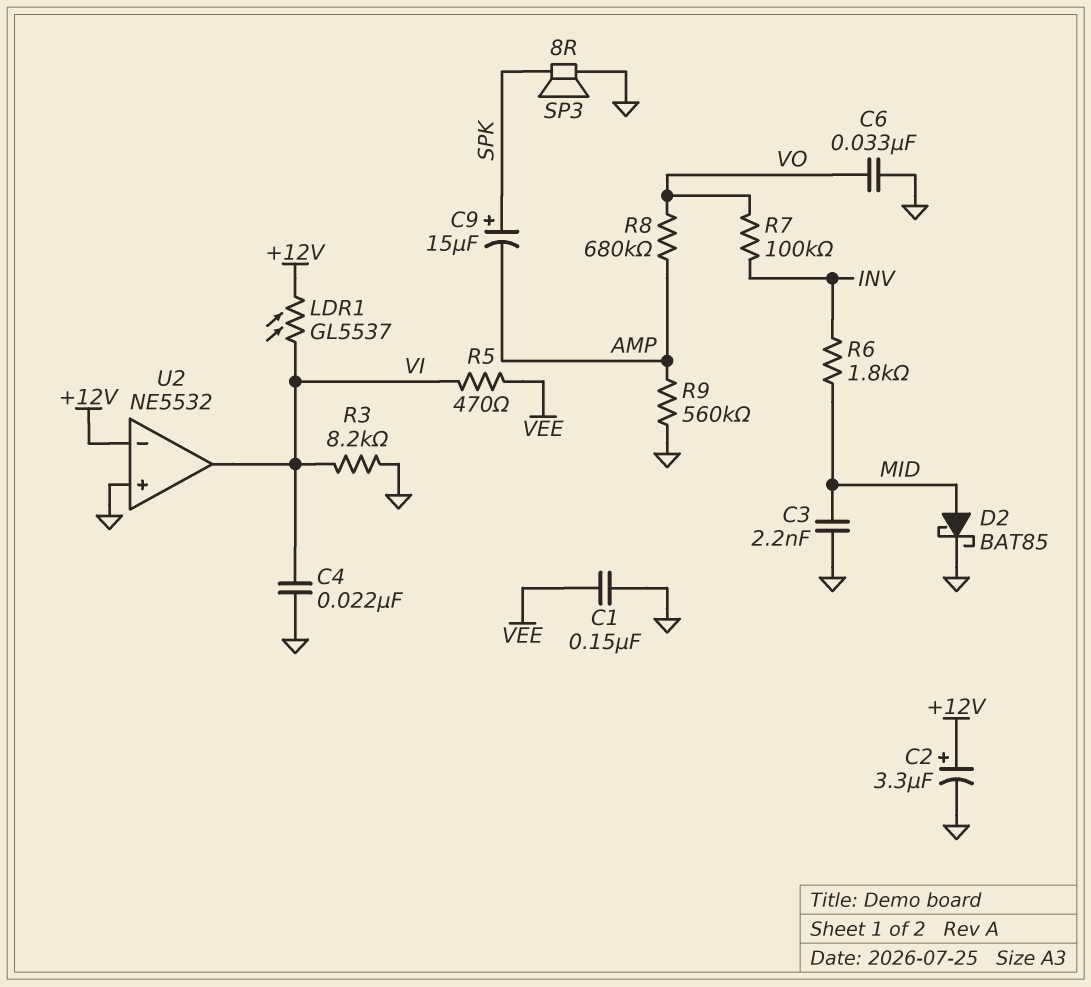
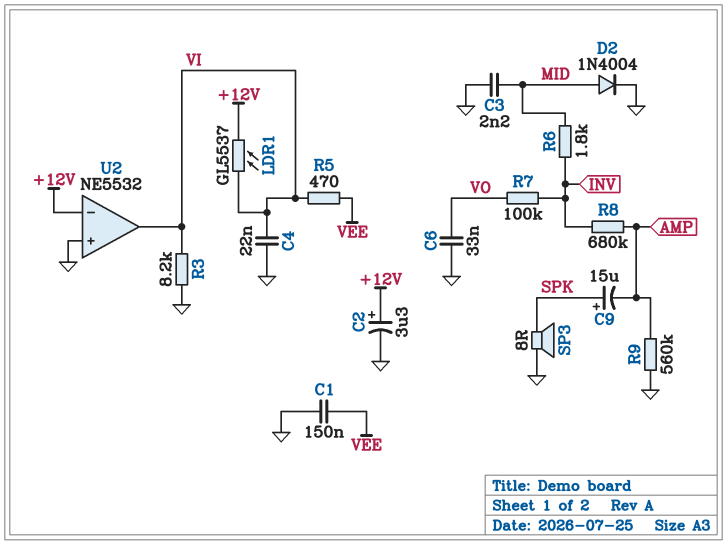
D2: schottky BAT85 (A MID, K GND) -> diode 1N4004 (A MID, K GND)
R8: 680k (AMP, VO) -> 680k (AMP, INV)

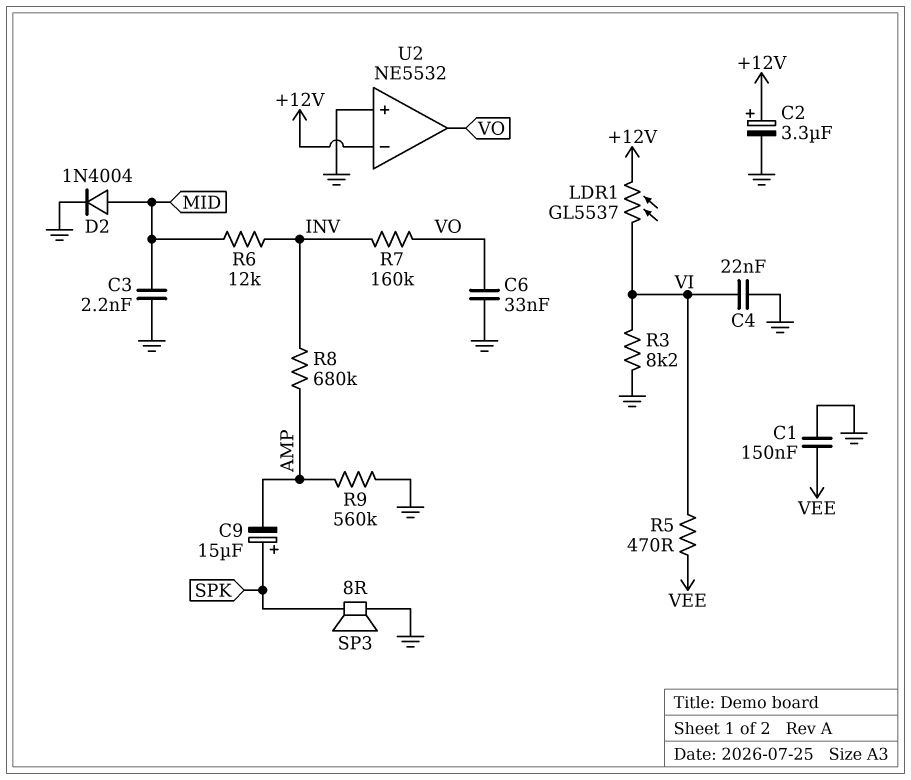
R6: 1.8k (INV, MID) -> 12k (INV, MID)
R7: 100k (INV, VO) -> 160k (INV, VO)
U2 pin out: VI -> VO

